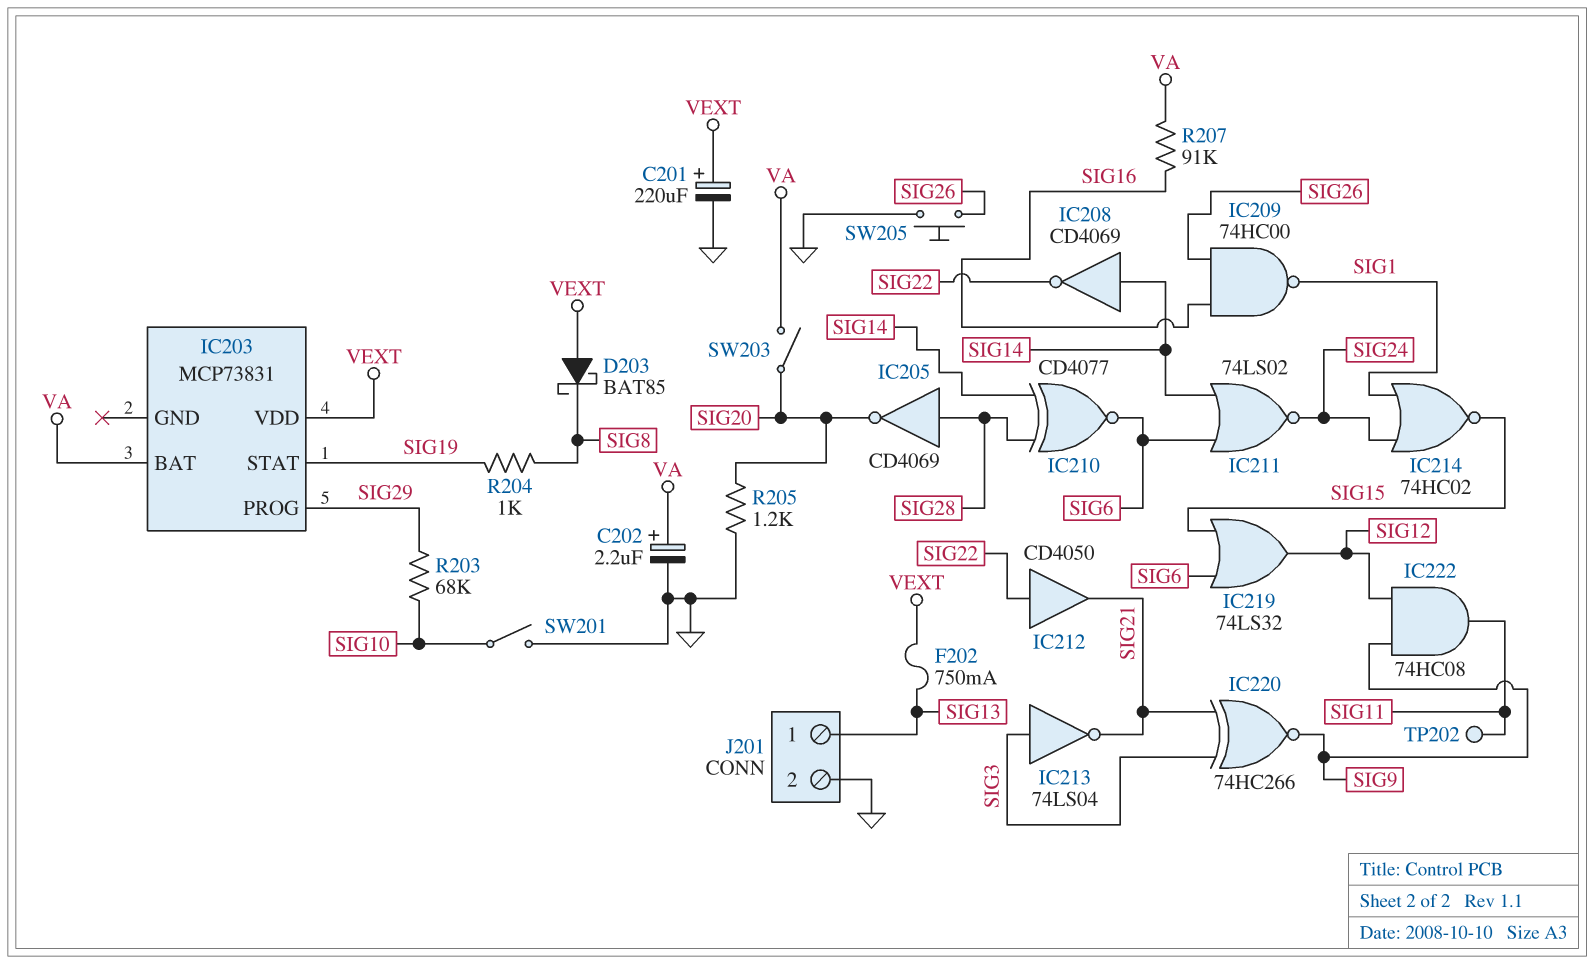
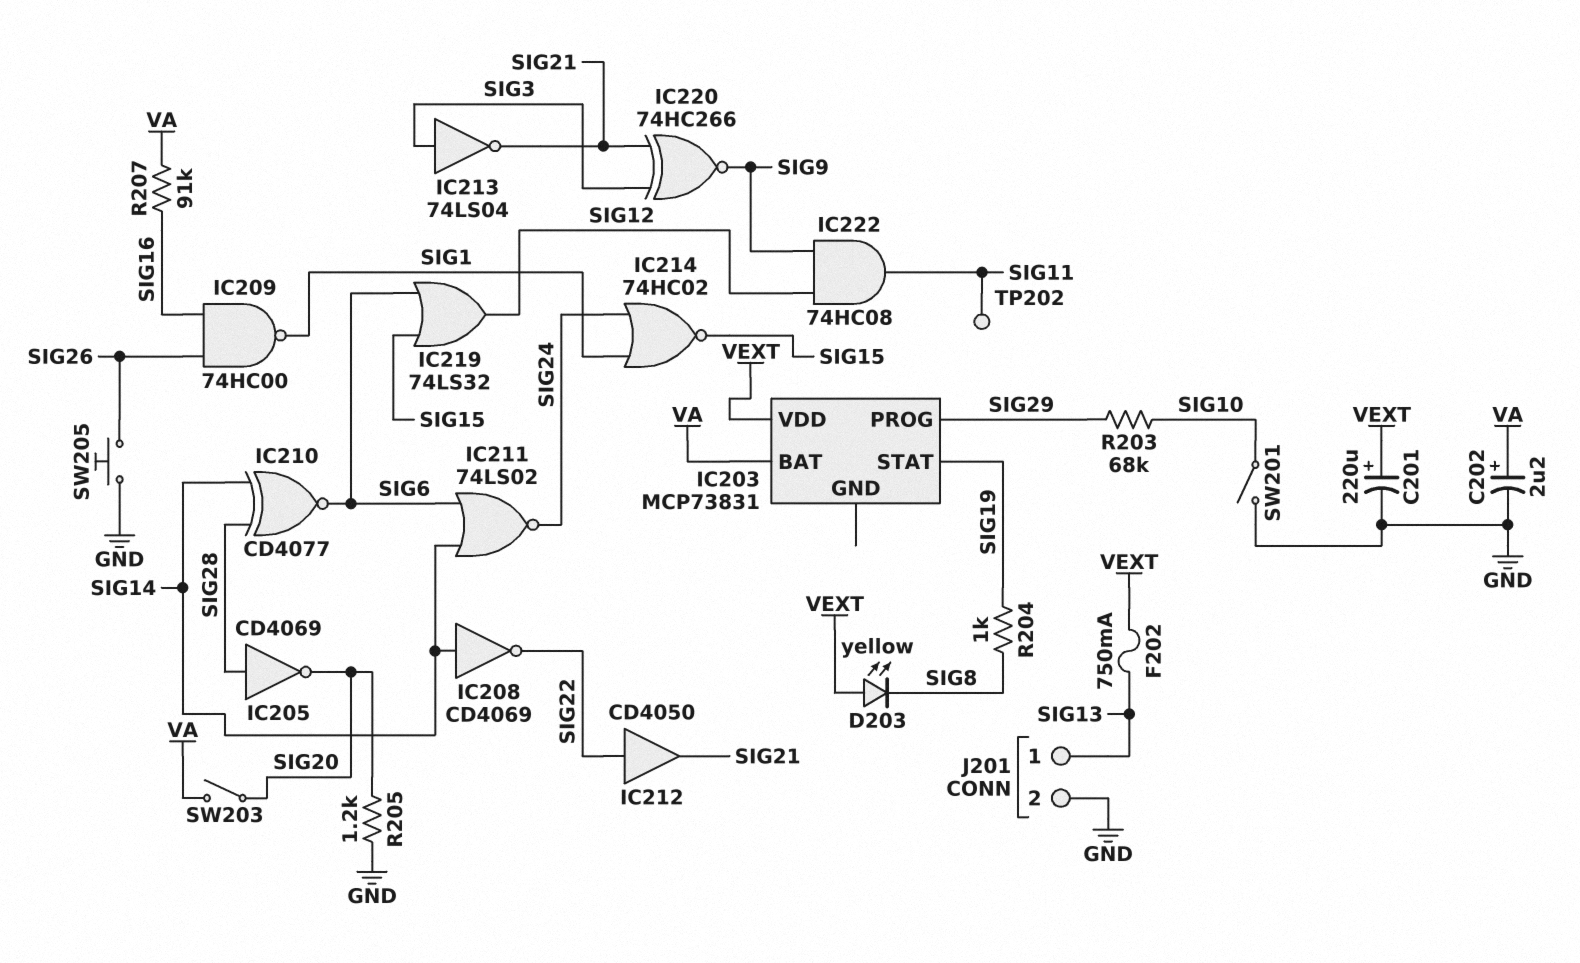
D203: schottky BAT85 (A VEXT, K SIG8) -> LED yellow (A VEXT, K SIG8)

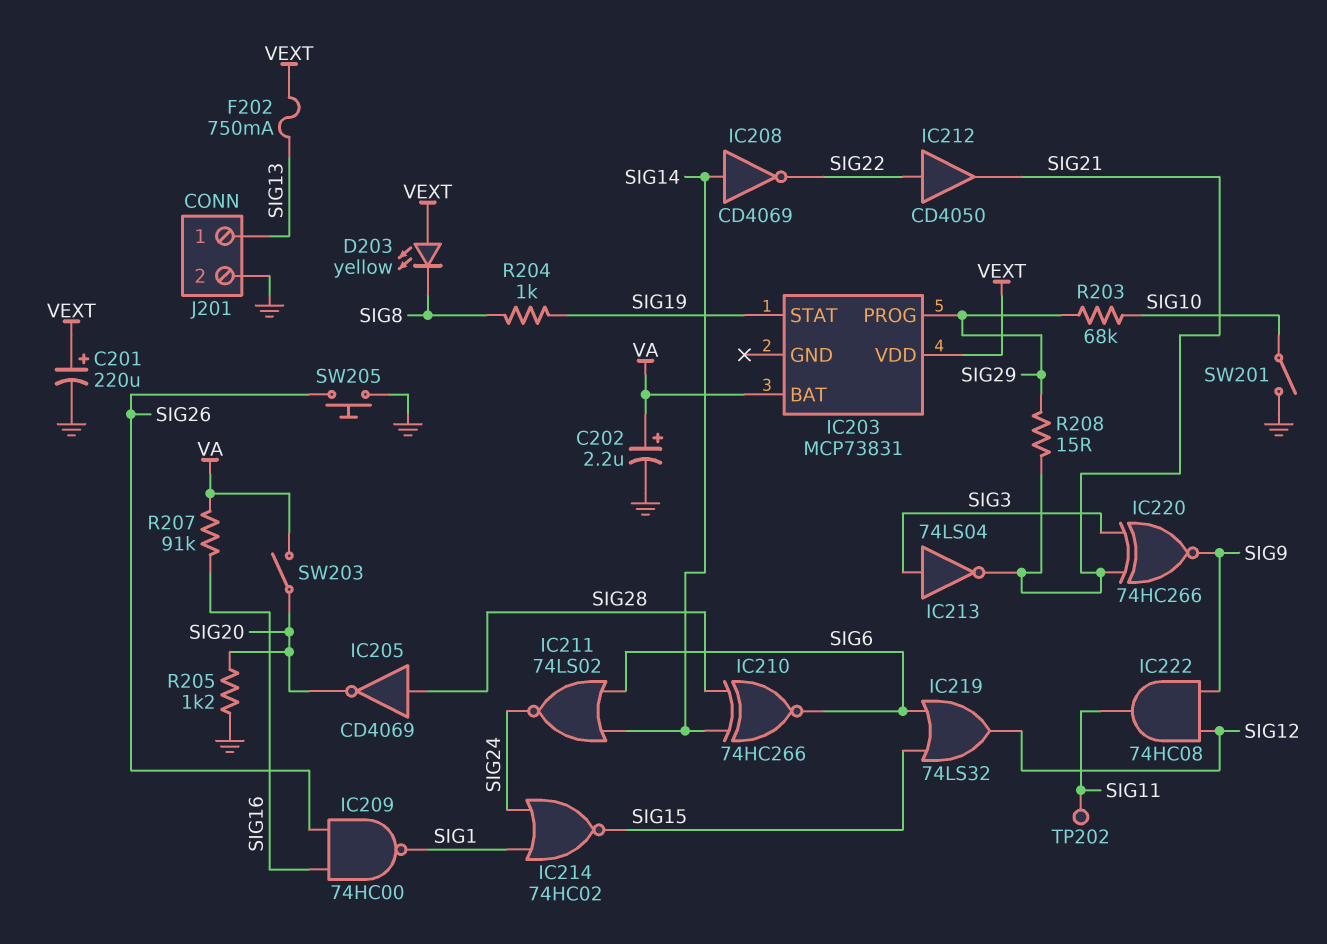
IC210: XNOR CD4077 (in SIG14, in SIG28, out SIG6) -> XNOR 74HC266 (in SIG14, in SIG28, out SIG6)
R208: none -> 15 (SIG21, SIG29)

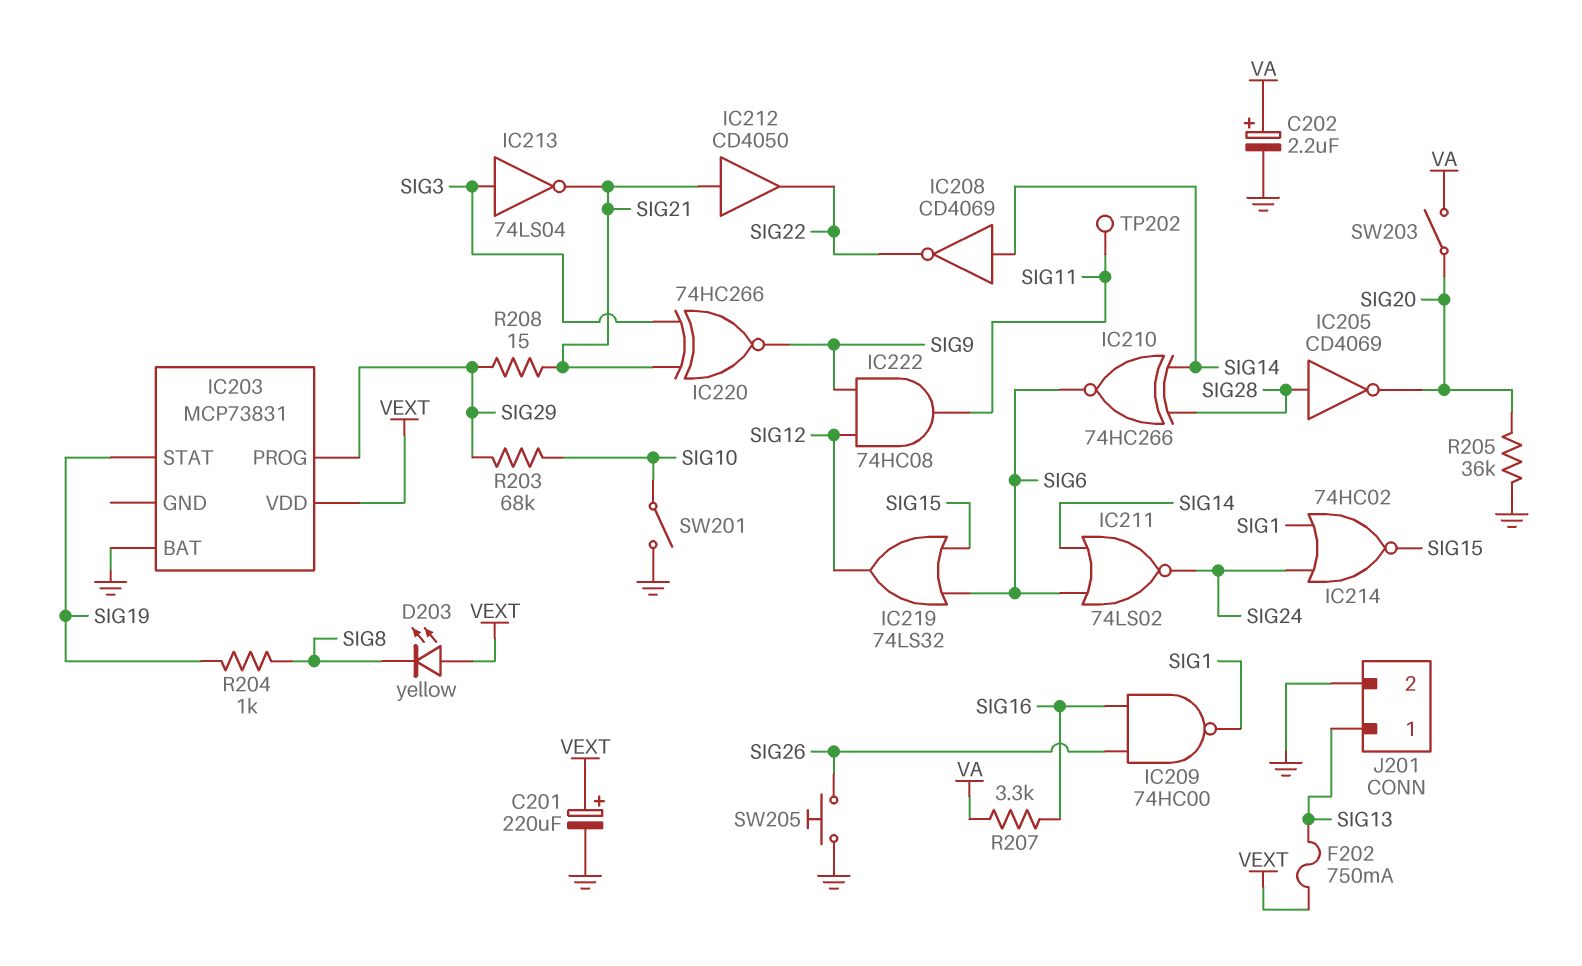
IC203 pin BAT: VA -> GND
IC212: buffer CD4050 (in SIG22, out SIG21) -> buffer CD4050 (in SIG21, out SIG22)
R205: 1.2k (GND, SIG20) -> 36k (GND, SIG20)
R207: 91k (SIG16, VA) -> 3.3k (SIG16, VA)

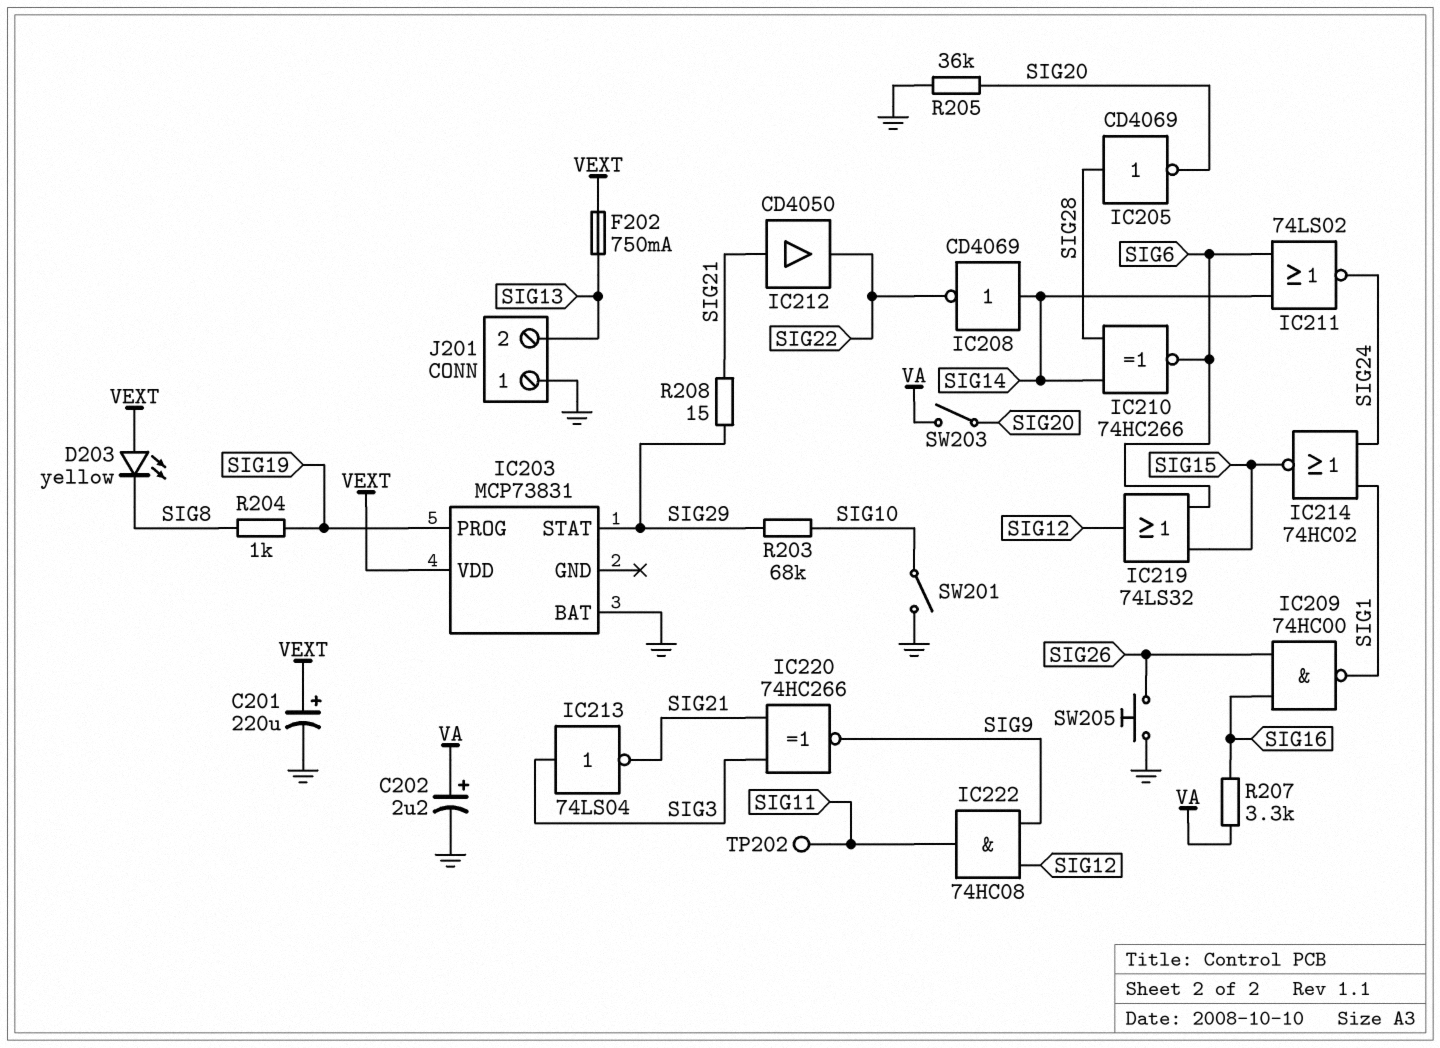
IC203 pin PROG: SIG29 -> SIG19
IC203 pin STAT: SIG19 -> SIG29
J201 pin 1: SIG13 -> GND
J201 pin 2: GND -> SIG13

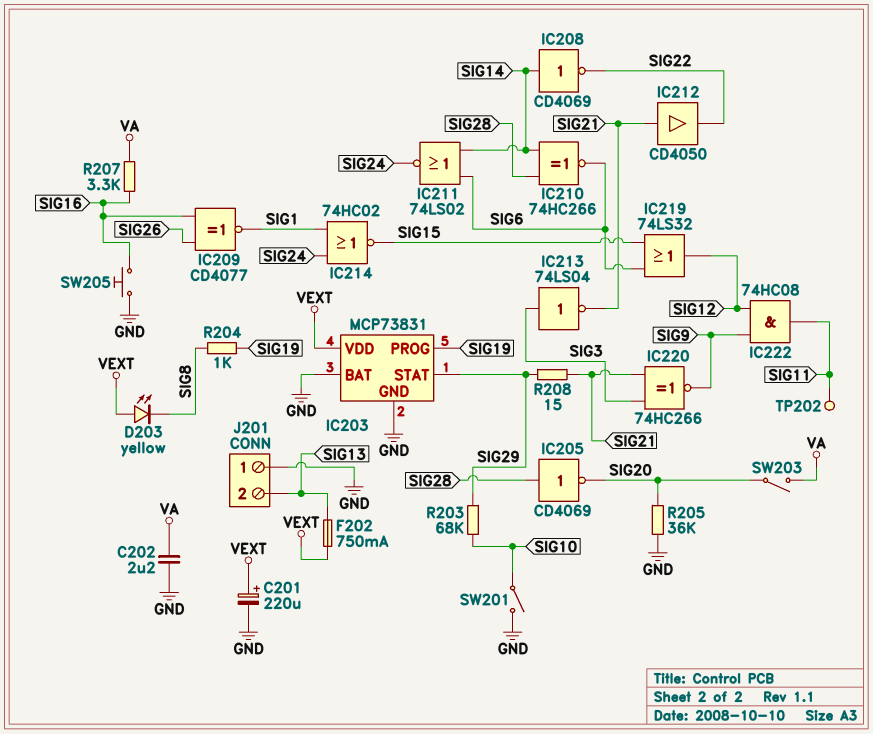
C202: 2.2uF (plus VA, minus GND) -> 2.2uF (GND, VA)
IC203 pin GND: none -> GND
IC209: NAND 74HC00 (in SIG16, in SIG26, out SIG1) -> XNOR CD4077 (in SIG16, in SIG26, out SIG1)
SW205: button (GND, SIG26) -> button (GND, SIG16)

